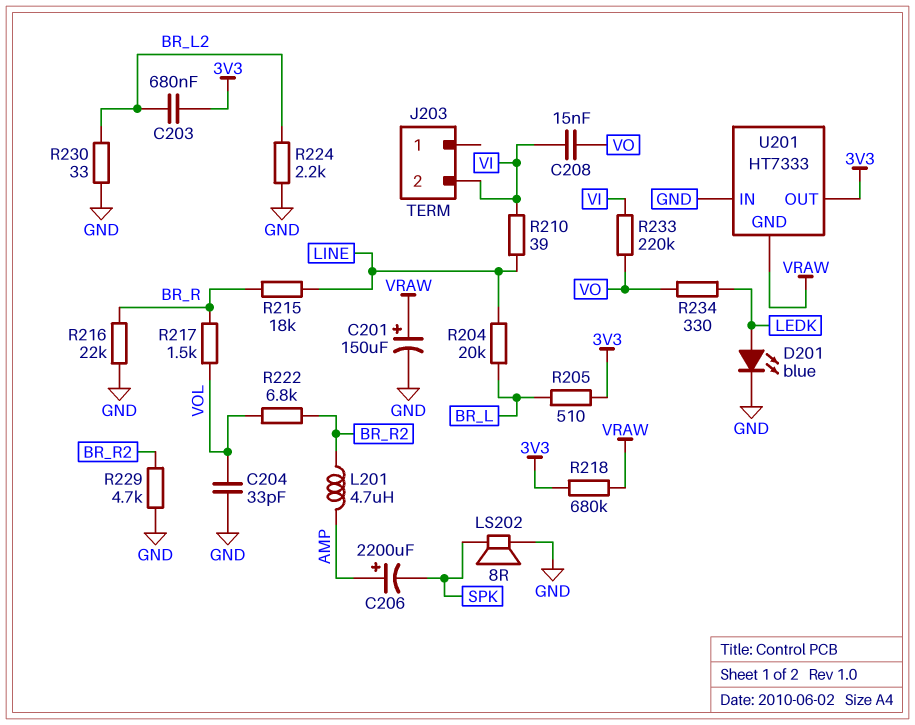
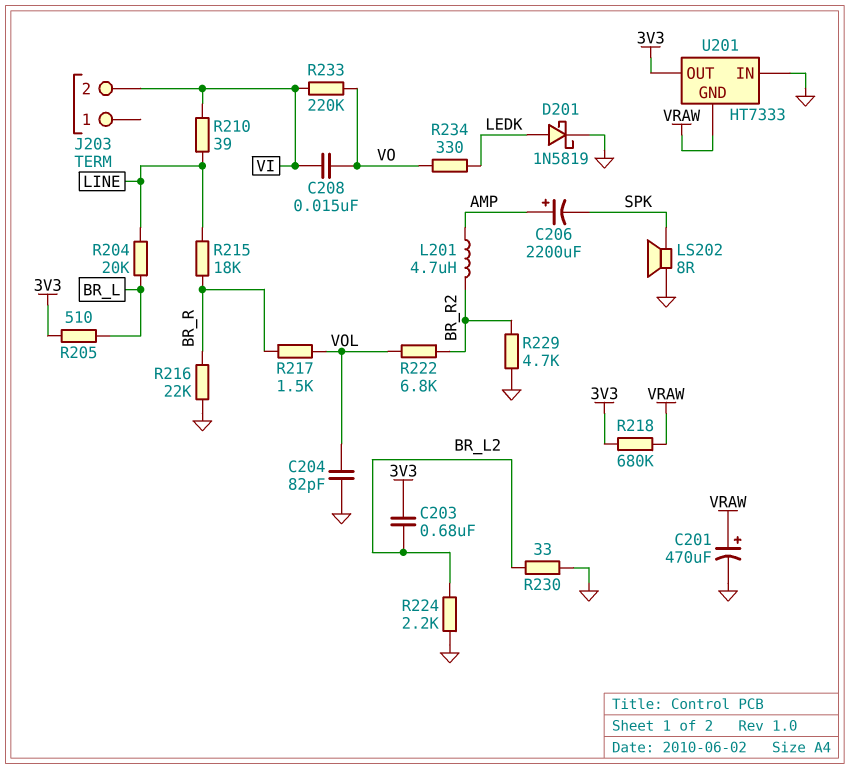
C201: 150uF (plus VRAW, minus GND) -> 470uF (plus VRAW, minus GND)
C204: 33pF (GND, VOL) -> 82pF (GND, VOL)
D201: LED blue (A LEDK, K GND) -> schottky 1N5819 (A LEDK, K GND)

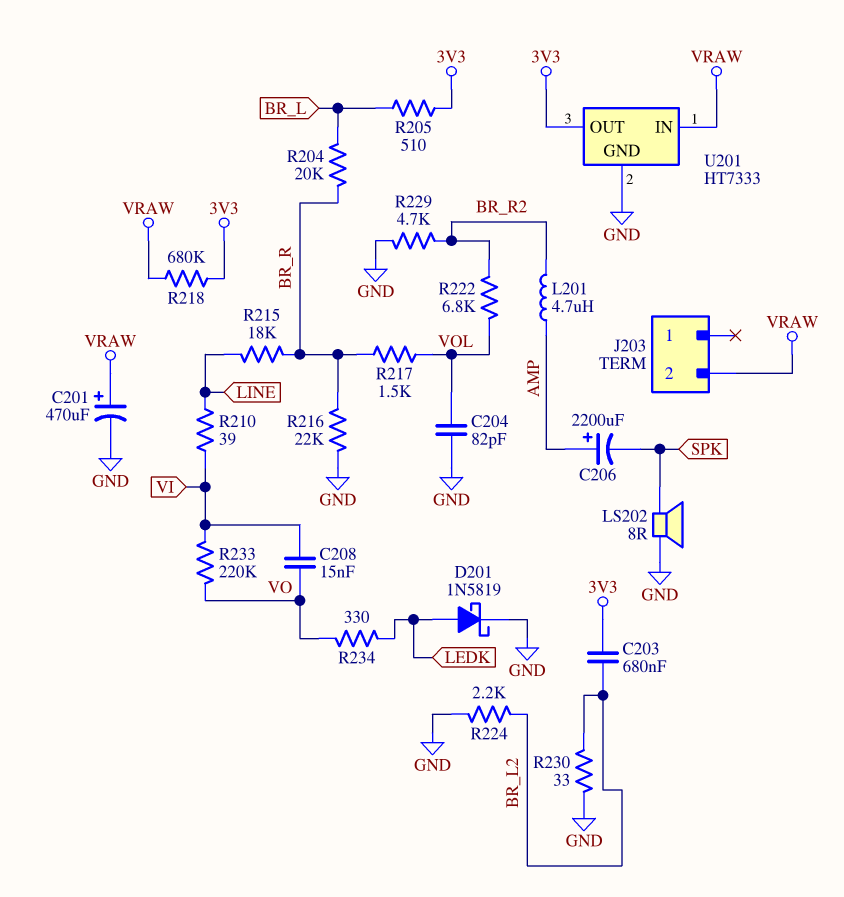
J203 pin 2: VI -> VRAW
R204: 20k (BR_L, LINE) -> 20k (BR_L, BR_R)
U201 pin GND: VRAW -> GND
U201 pin IN: GND -> VRAW

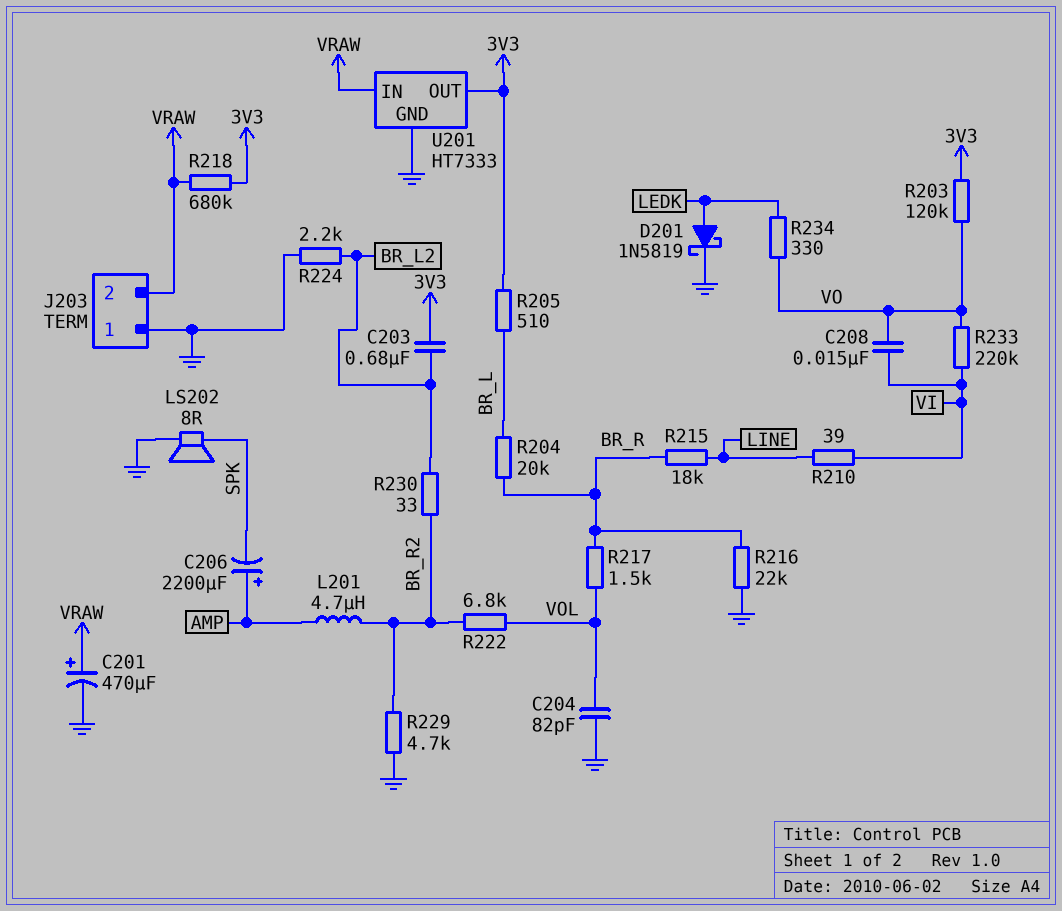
J203 pin 1: none -> GND
R203: none -> 120k (3V3, VO)
R230: 33 (BR_L2, GND) -> 33 (BR_L2, BR_R2)

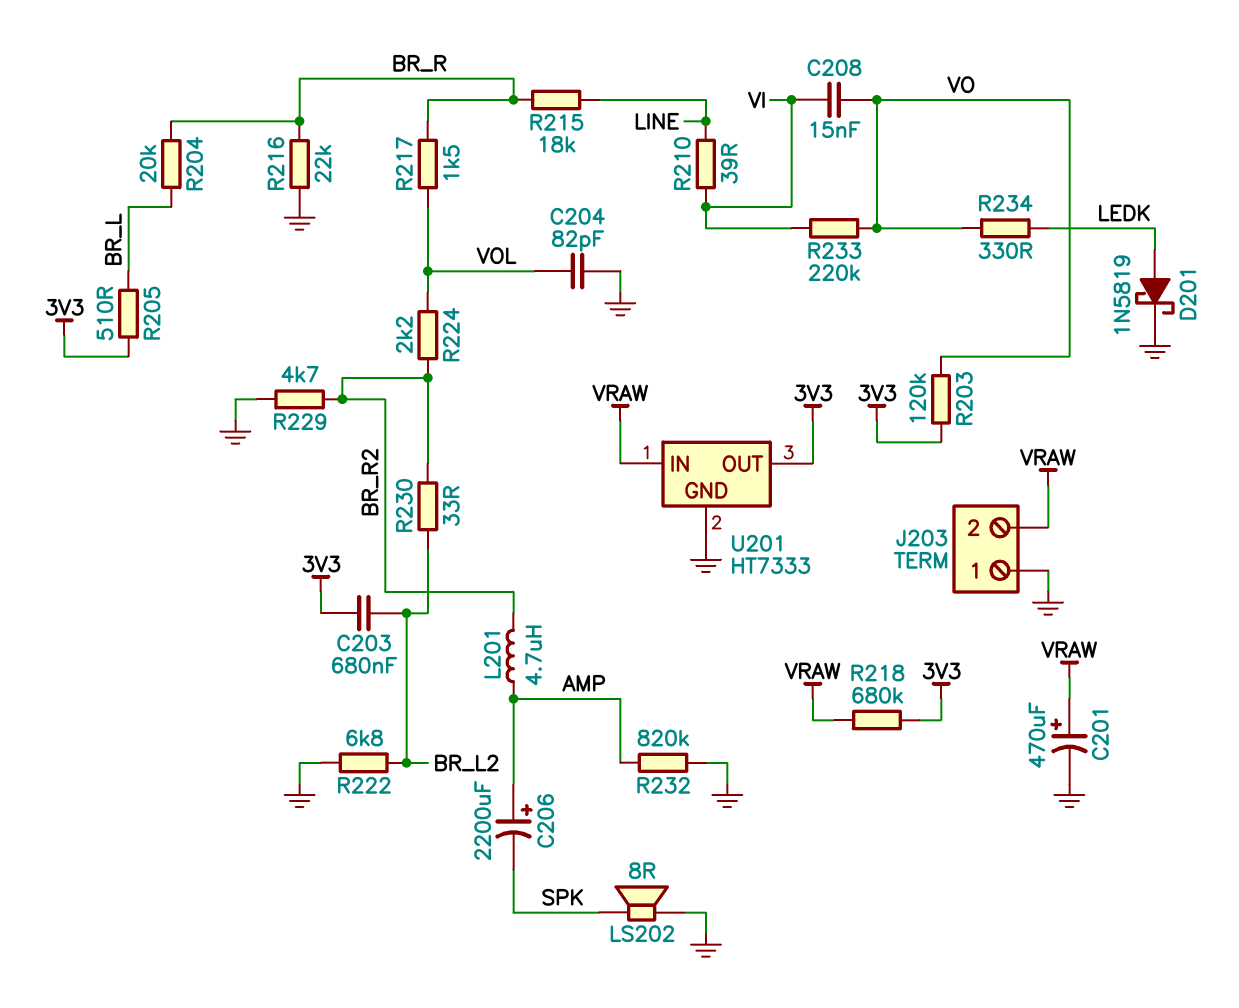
R222: 6.8k (BR_R2, VOL) -> 6.8k (BR_L2, GND)
R224: 2.2k (BR_L2, GND) -> 2.2k (BR_R2, VOL)
R232: none -> 820k (AMP, GND)

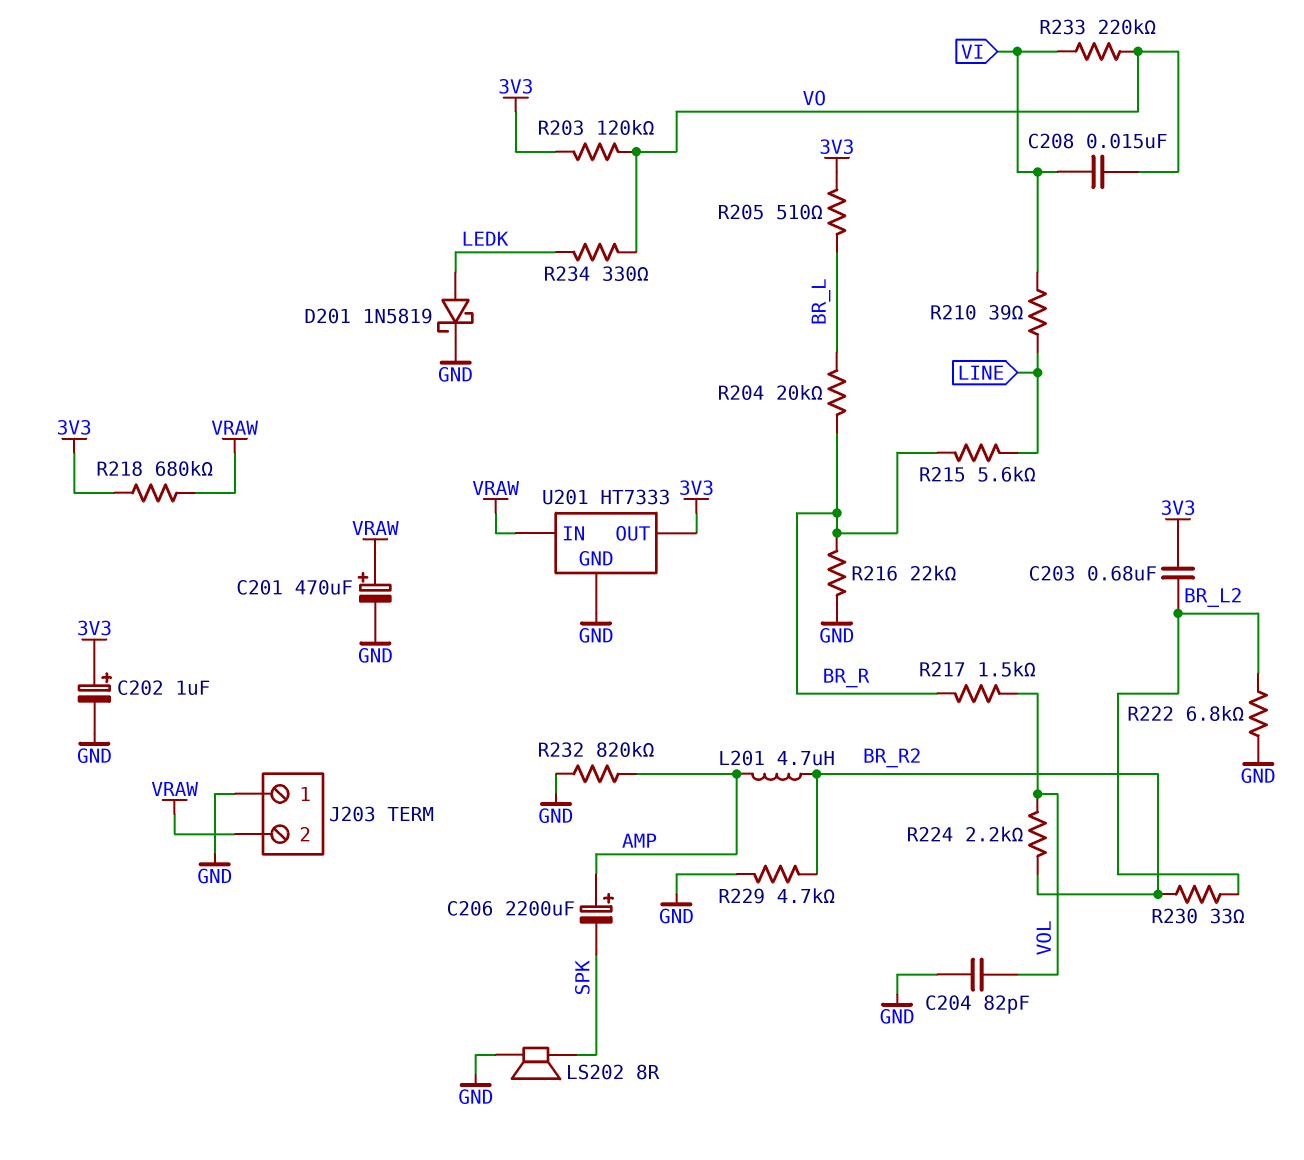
C202: none -> 1uF (plus 3V3, minus GND)
R215: 18k (BR_R, LINE) -> 5.6k (BR_R, LINE)

